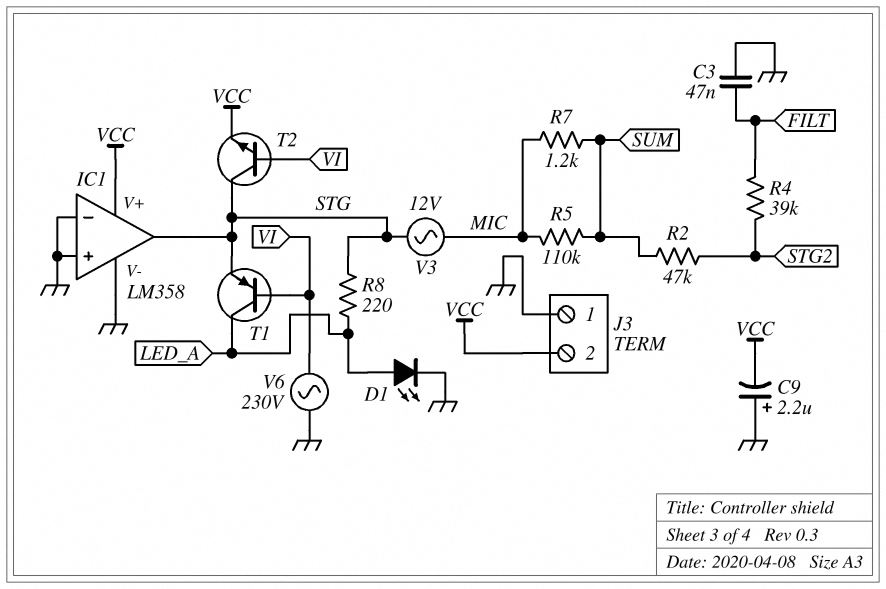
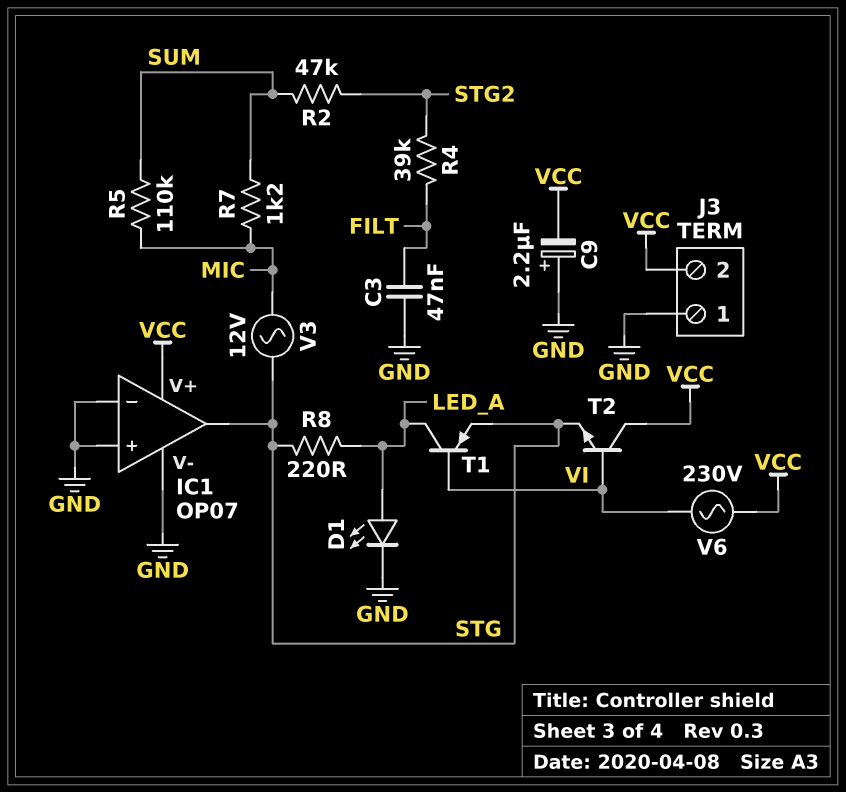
IC1: LM358 -> OP07
T2: NPN (B VI, C STG, E VCC) -> NPN (B VI, C VCC, E STG)
V6: AC 230V (GND, VI) -> AC 230V (VCC, VI)

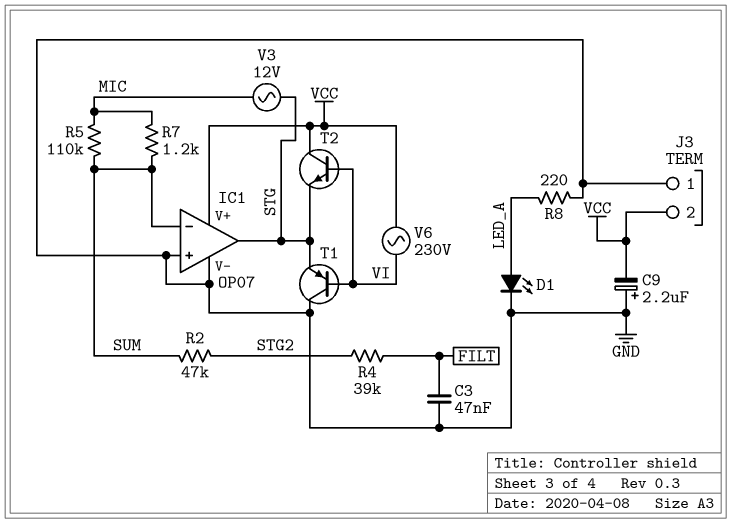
IC1 pin in-: GND -> SUM
R8: 220 (LED_A, STG) -> 220 (GND, LED_A)
T1: PNP (B VI, C LED_A, E STG) -> PNP (B VI, C GND, E STG)

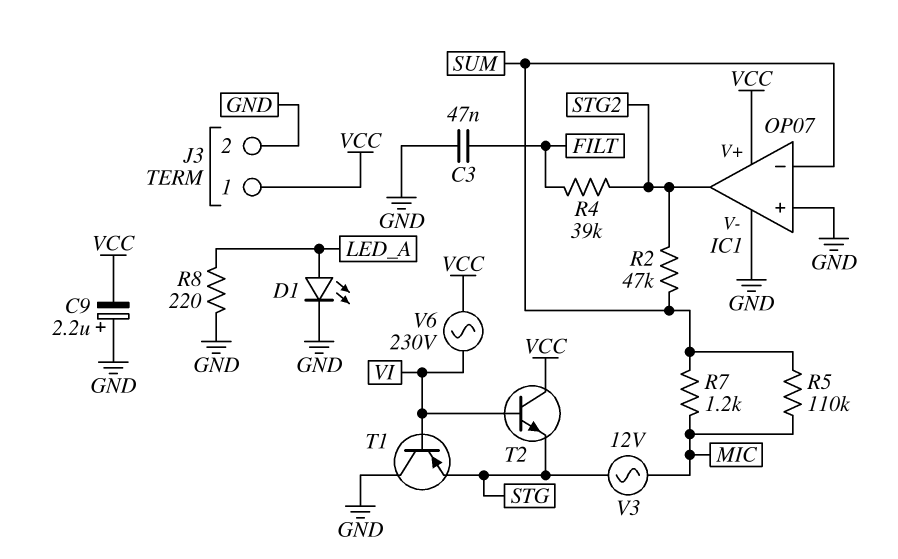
IC1 pin out: STG -> STG2
J3 pin 1: GND -> VCC
J3 pin 2: VCC -> GND

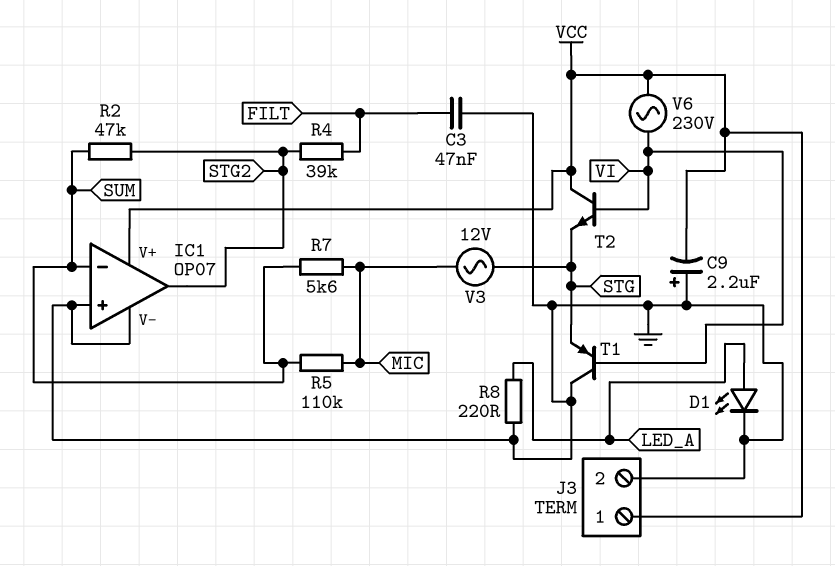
R7: 1.2k (MIC, SUM) -> 5.6k (MIC, SUM)

